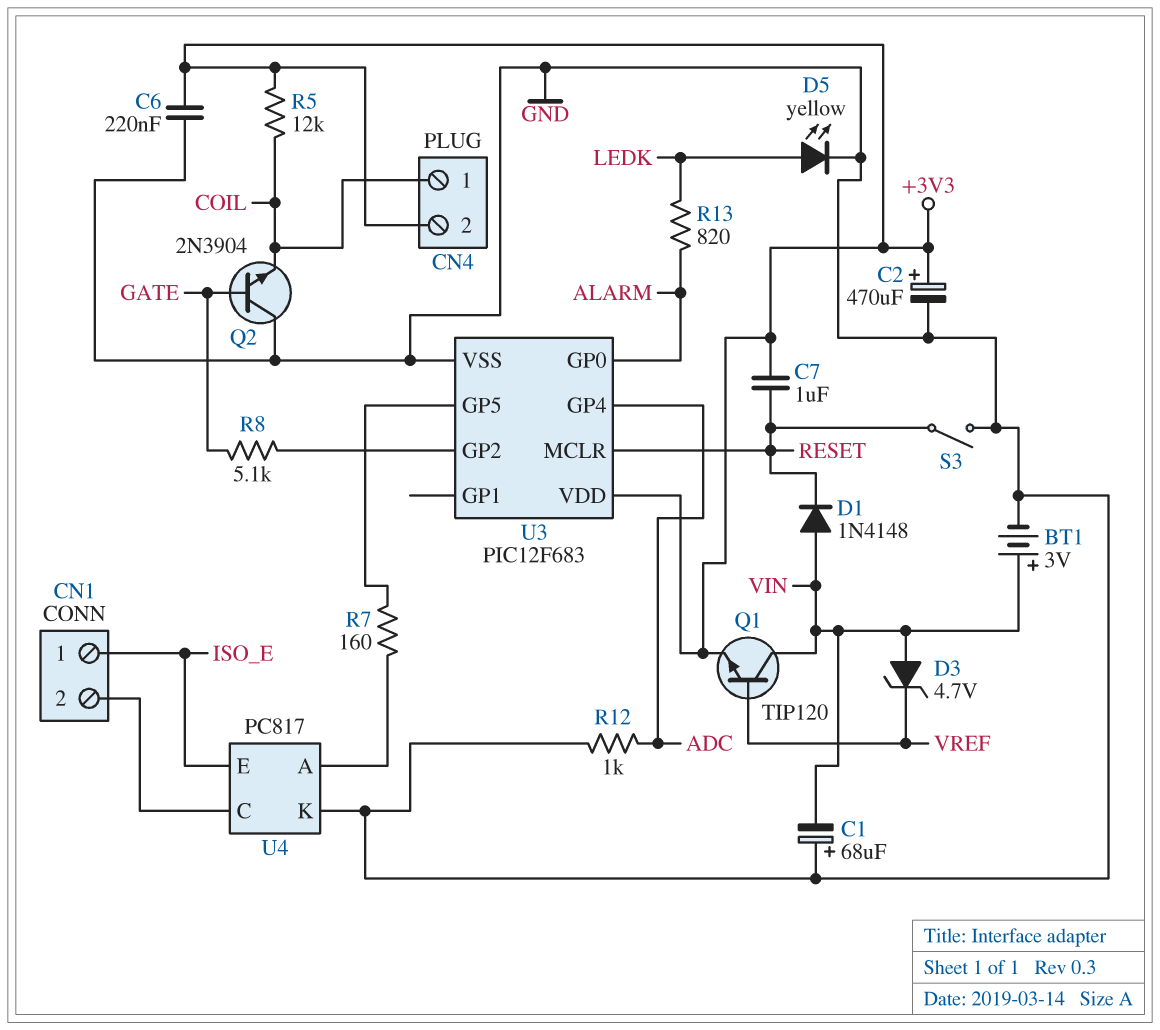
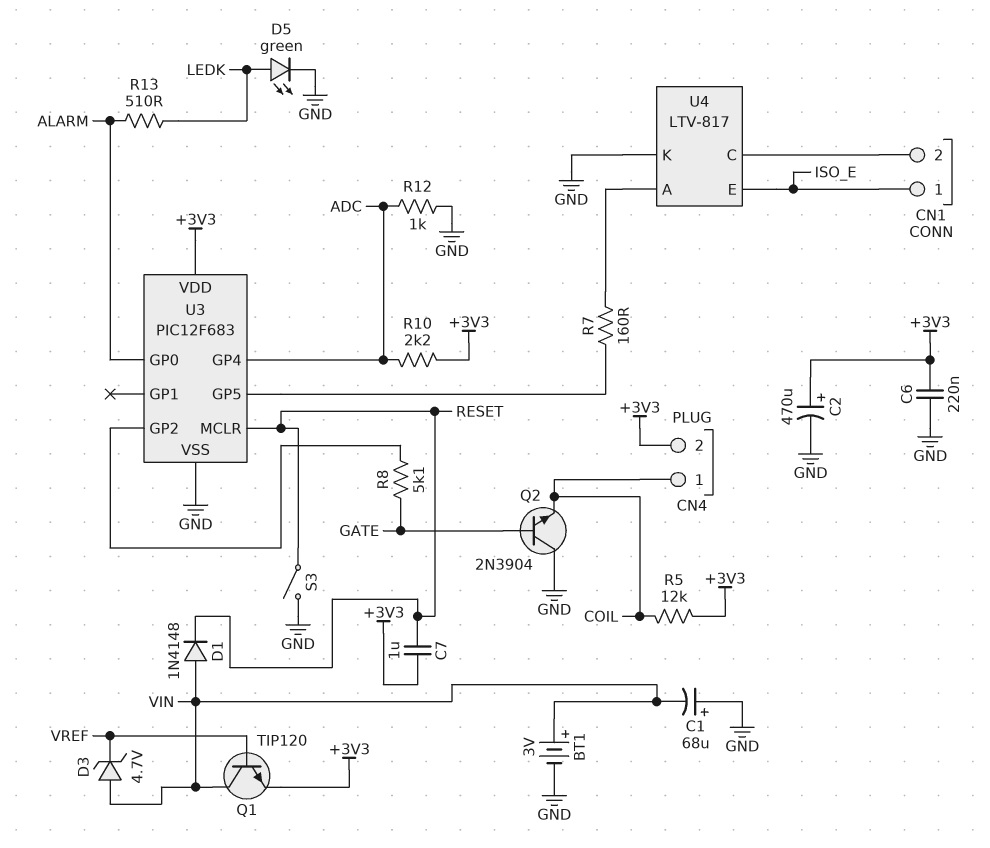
D5: LED yellow (A LEDK, K GND) -> LED green (A LEDK, K GND)
R10: none -> 2.2k (+3V3, ADC)
R13: 820 (ALARM, LEDK) -> 510 (ALARM, LEDK)
U4: PC817 -> LTV-817

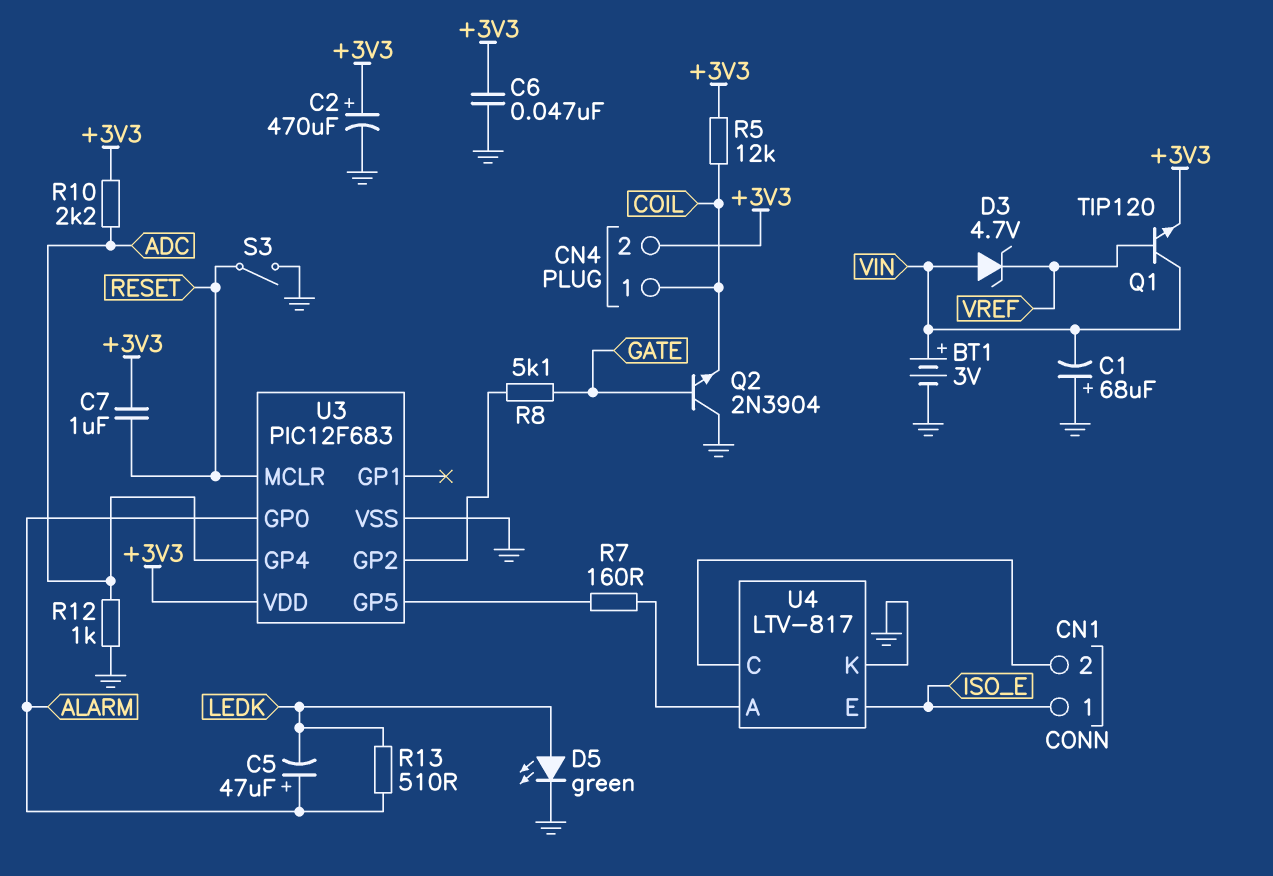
C5: none -> 47uF (plus ALARM, minus LEDK)
C6: 220nF (+3V3, GND) -> 47nF (+3V3, GND)
D1: diode 1N4148 (A VIN, K RESET) -> none

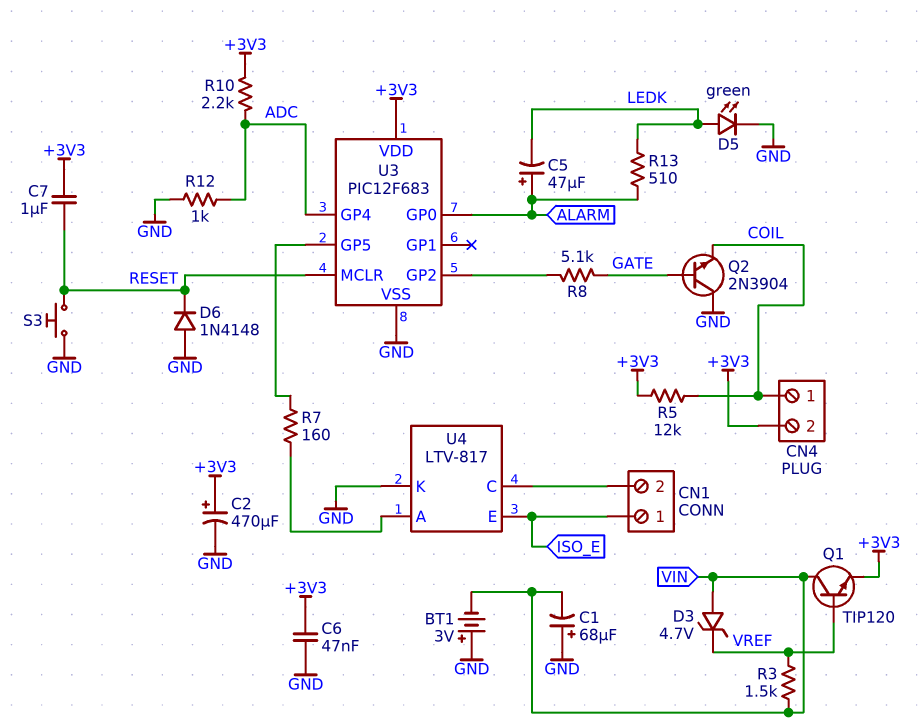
BT1: 3V (plus VIN, minus GND) -> 3V (plus GND, minus VIN)
D6: none -> diode 1N4148 (A GND, K RESET)
R3: none -> 1.5k (VIN, VREF)
S3: switch (GND, RESET) -> button (GND, RESET)

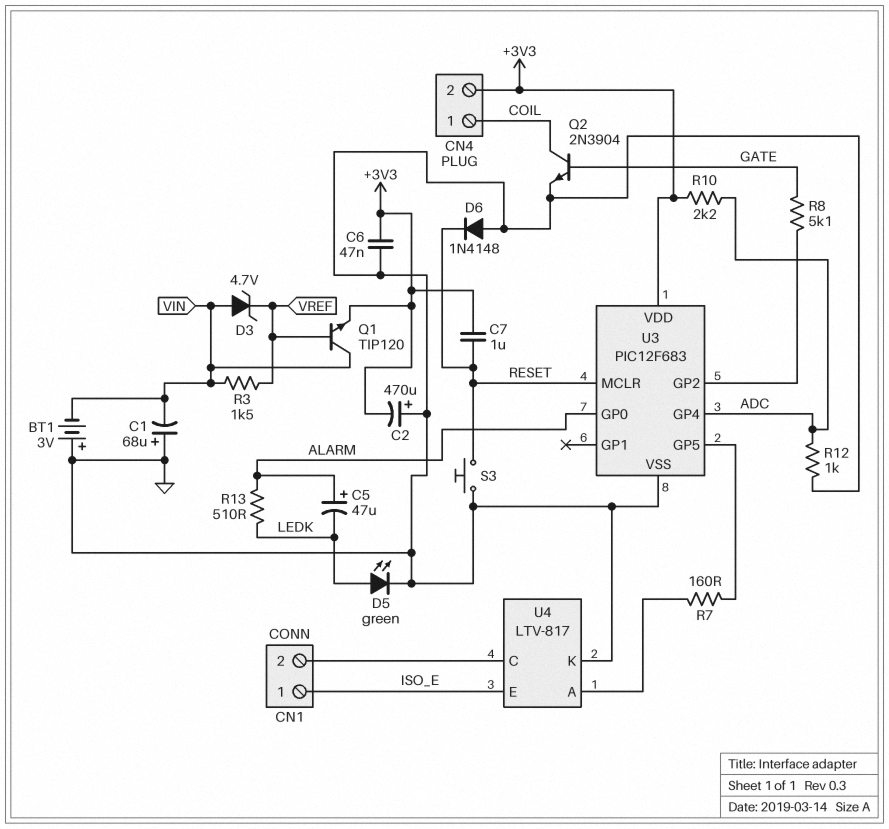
C2: 470uF (plus +3V3, minus GND) -> 470uF (plus GND, minus +3V3)
Q2: NPN 2N3904 (B GATE, C GND, E COIL) -> NPN 2N3904 (B GATE, C COIL, E GND)
R5: 12k (+3V3, COIL) -> none

